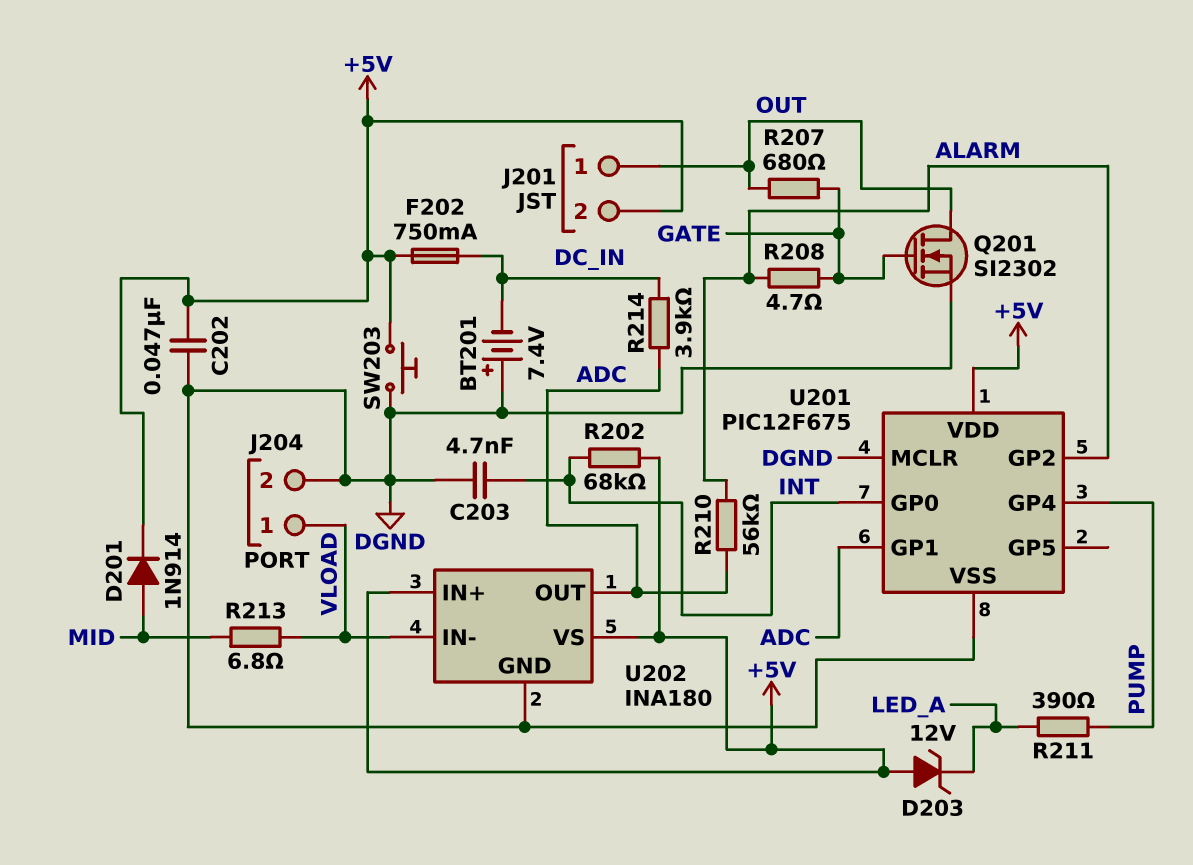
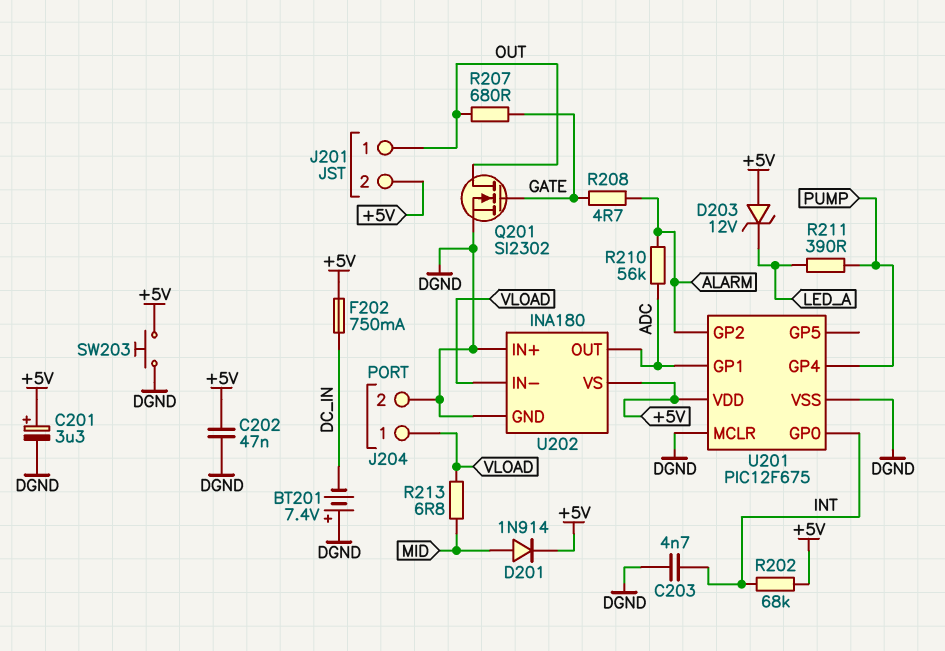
C201: none -> 3.3uF (plus +5V, minus DGND)
R214: 3.9k (ADC, DC_IN) -> none
U202 pin IN+: +5V -> DGND

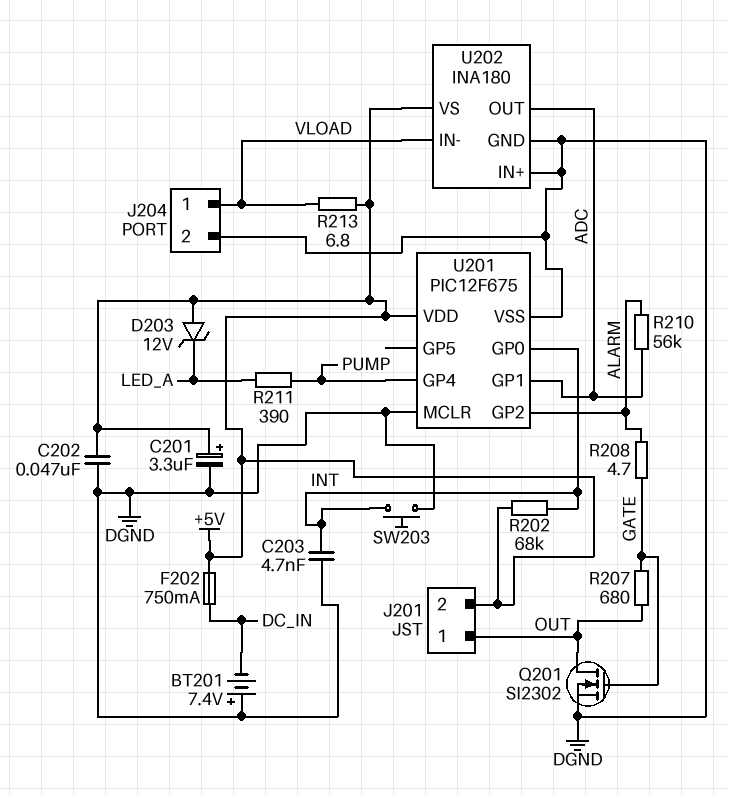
D201: diode 1N914 (A MID, K +5V) -> none
R213: 6.8 (MID, VLOAD) -> 6.8 (+5V, VLOAD)
SW203: button (+5V, DGND) -> button (DGND, INT)

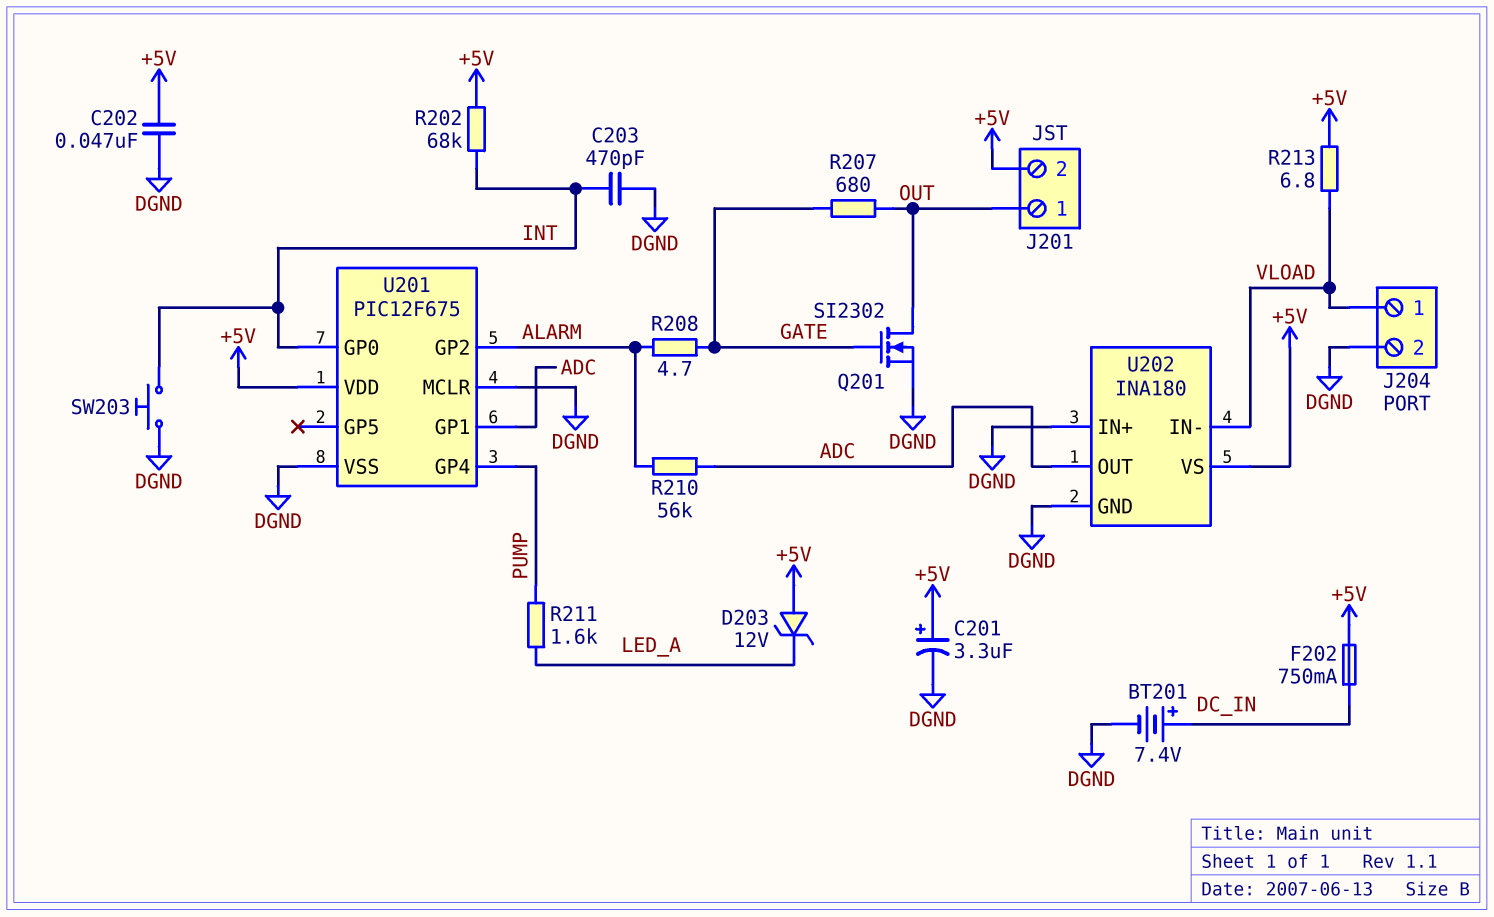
BT201: 7.4V (plus DGND, minus DC_IN) -> 7.4V (plus DC_IN, minus DGND)
C203: 4.7nF (DGND, INT) -> 470pF (DGND, INT)
R211: 390 (LED_A, PUMP) -> 1.6k (LED_A, PUMP)

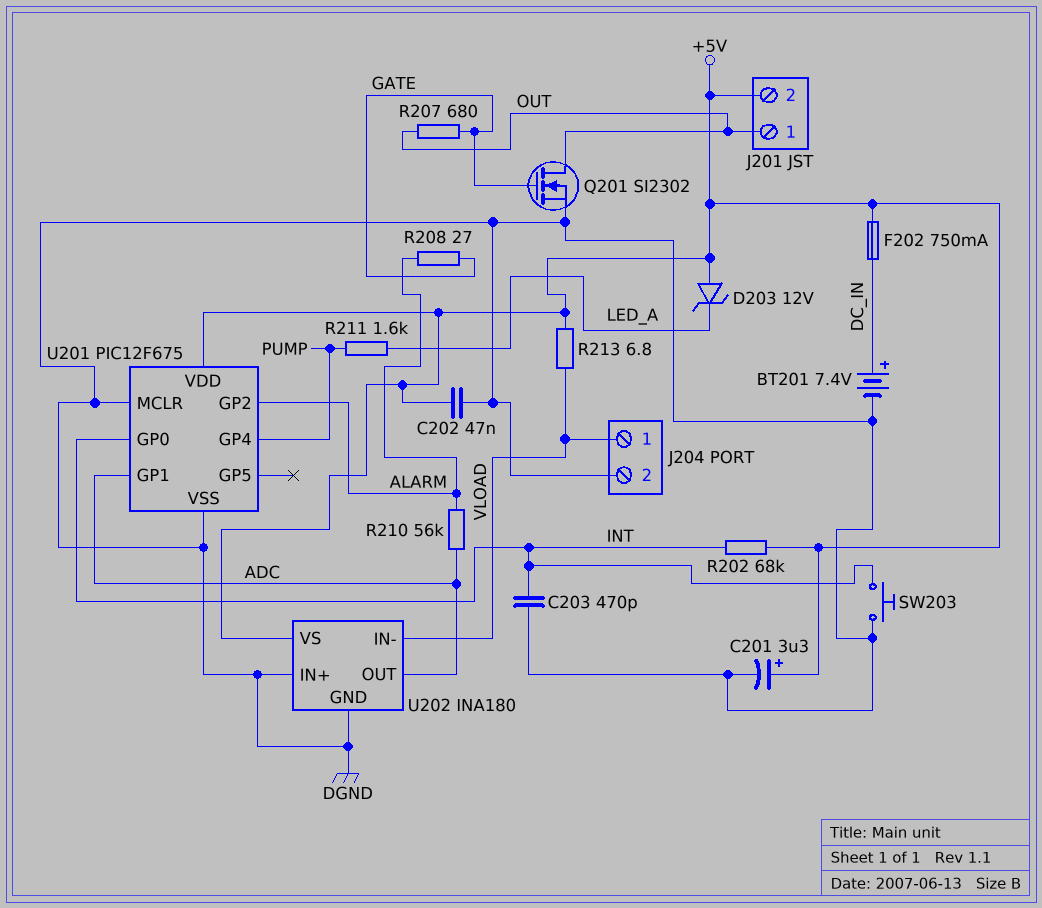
R208: 4.7 (ALARM, GATE) -> 27 (ALARM, GATE)

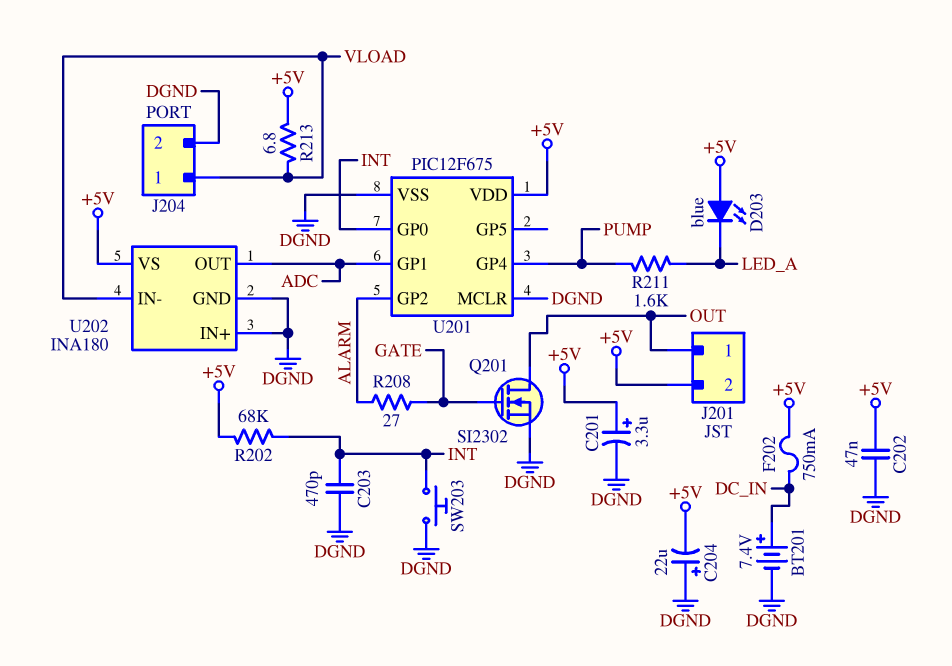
C204: none -> 22uF (plus DGND, minus +5V)
D203: zener 12V (A +5V, K LED_A) -> LED blue (A +5V, K LED_A)
R207: 680 (GATE, OUT) -> none
R210: 56k (ADC, ALARM) -> none

